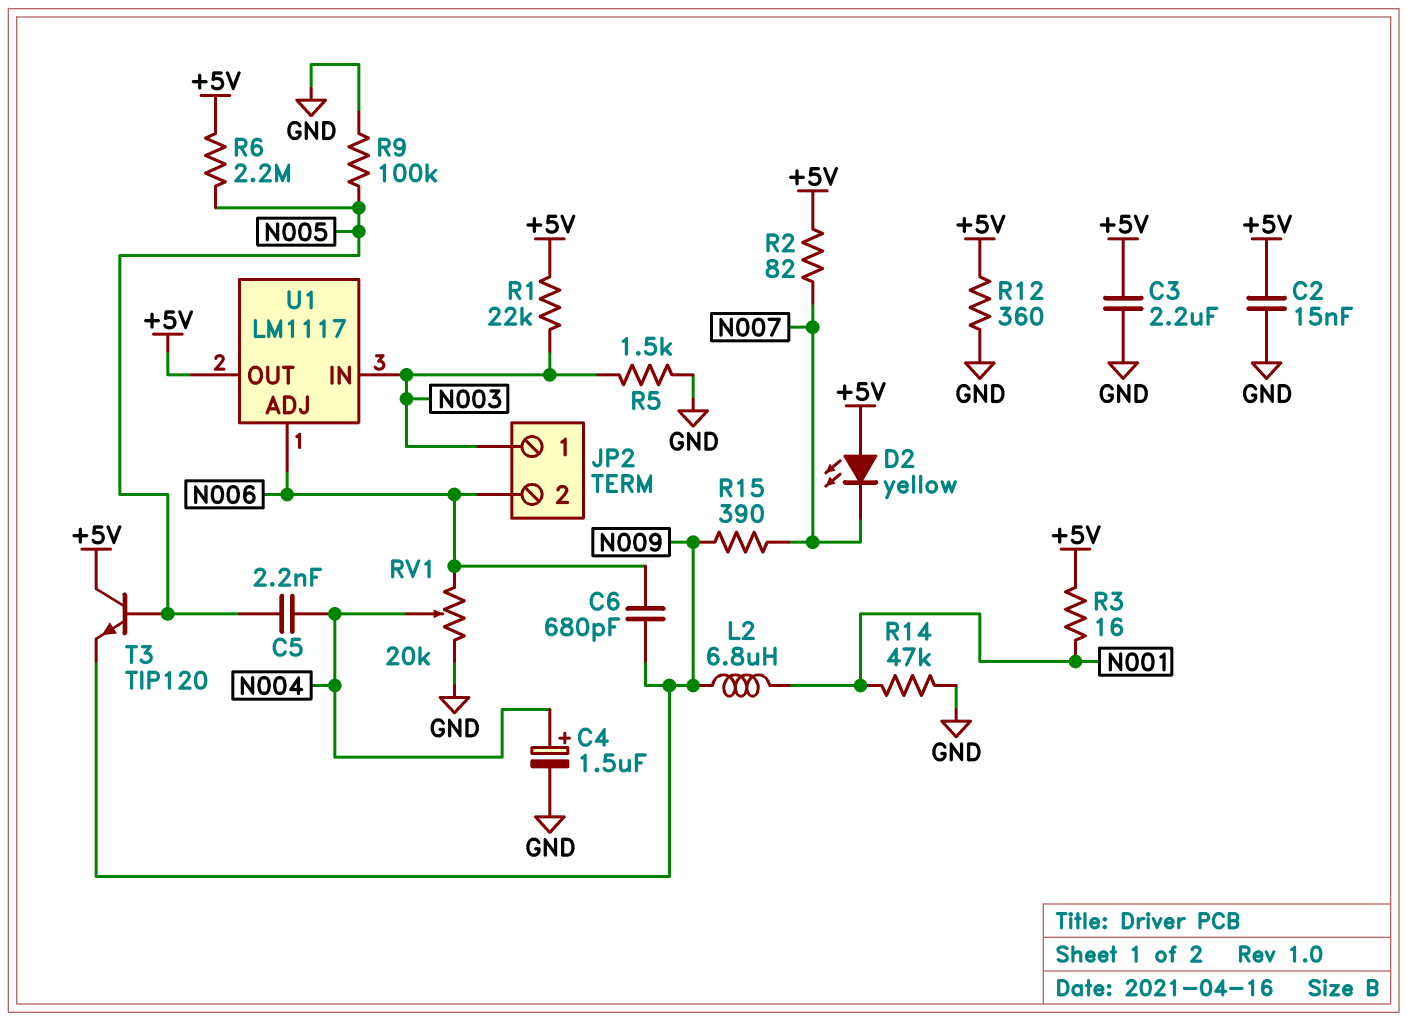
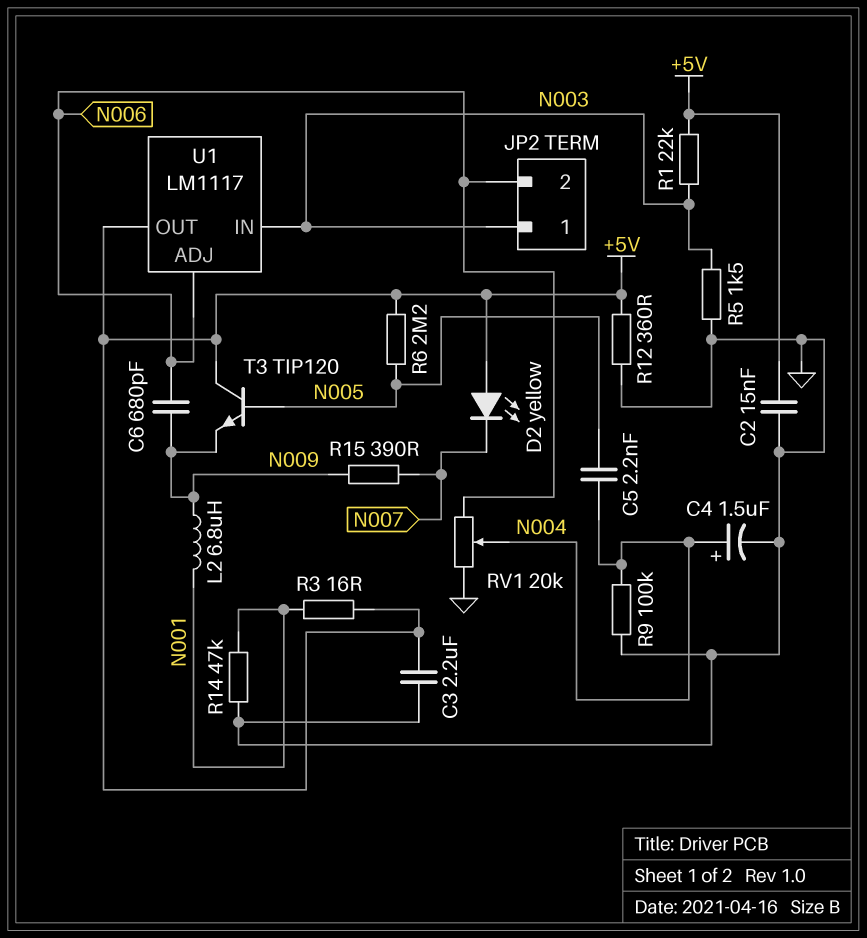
R2: 82 (+5V, N007) -> none
R9: 100k (GND, N005) -> 100k (GND, N004)

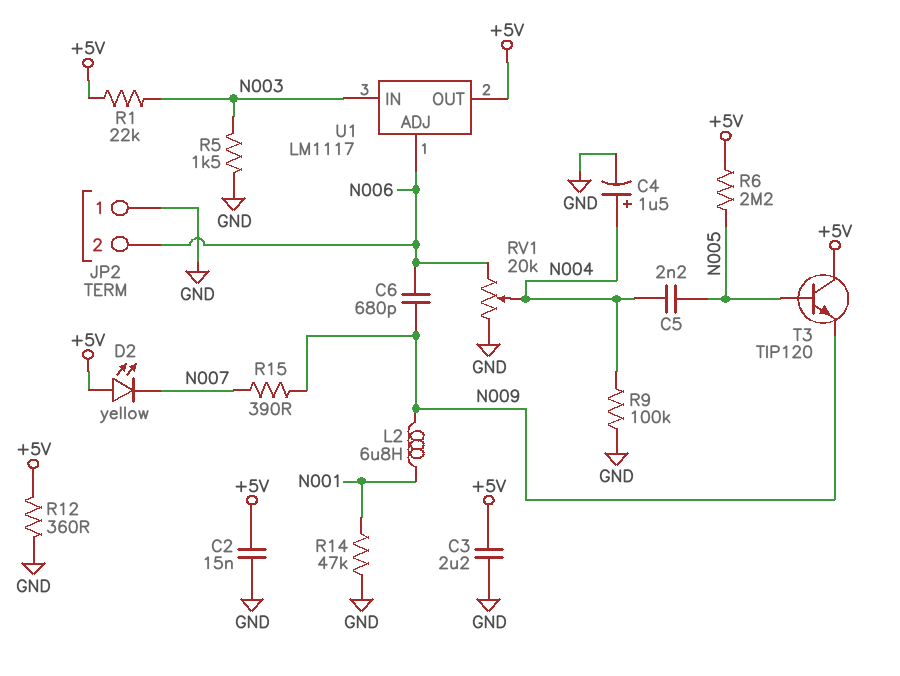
JP2 pin 1: N003 -> GND
R3: 16 (+5V, N001) -> none

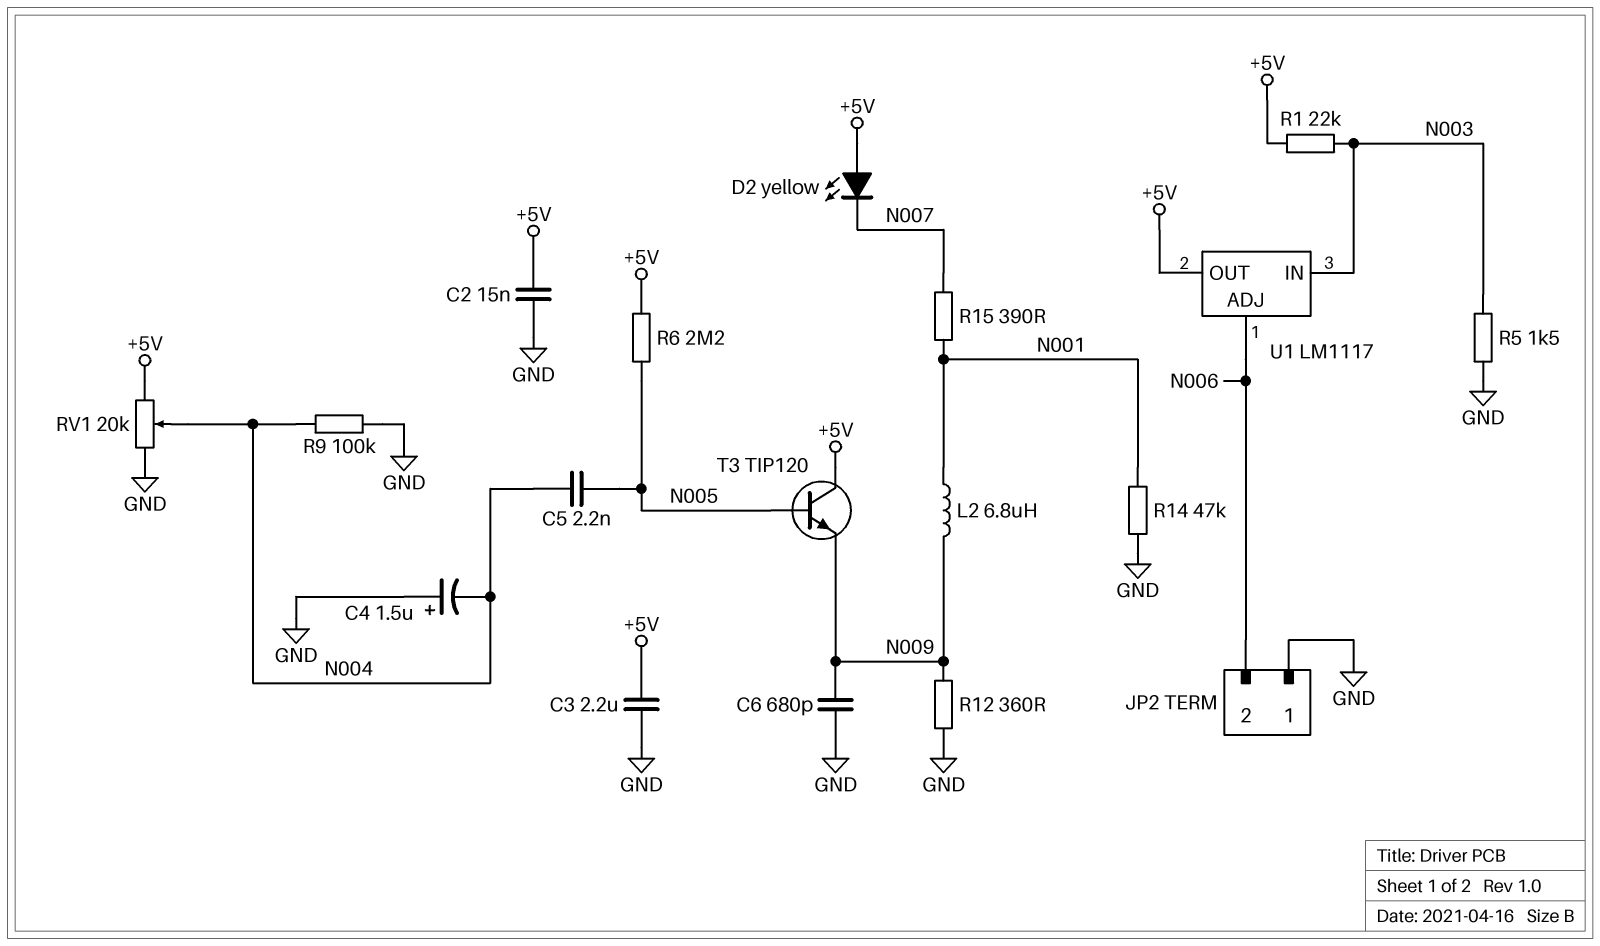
C4: 1.5uF (plus N004, minus GND) -> 1.5uF (plus GND, minus N004)
C6: 680pF (N006, N009) -> 680pF (GND, N009)
R12: 360 (+5V, GND) -> 360 (GND, N009)
R15: 390 (N007, N009) -> 390 (N001, N007)
RV1: 20k (GND, N006, wiper N004) -> 20k (+5V, GND, wiper N004)

